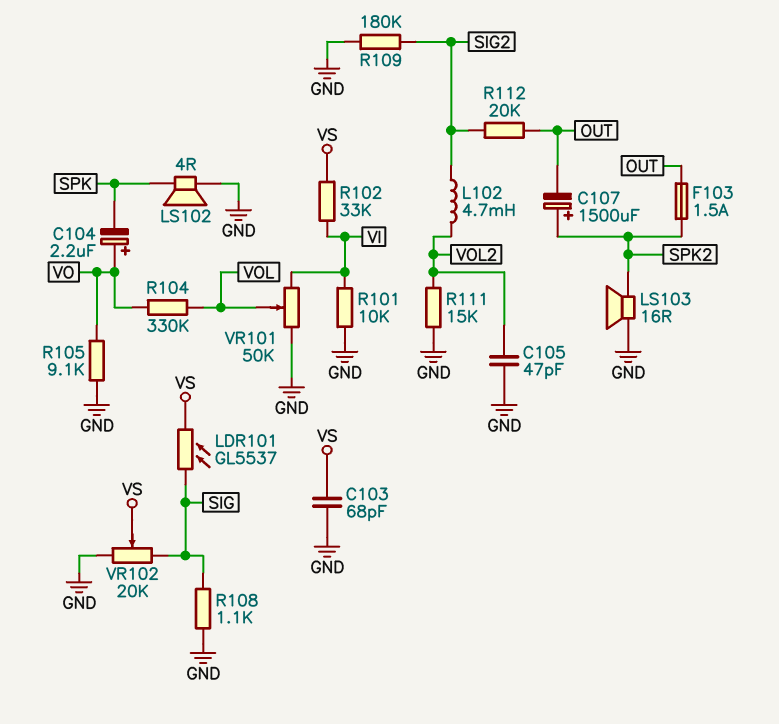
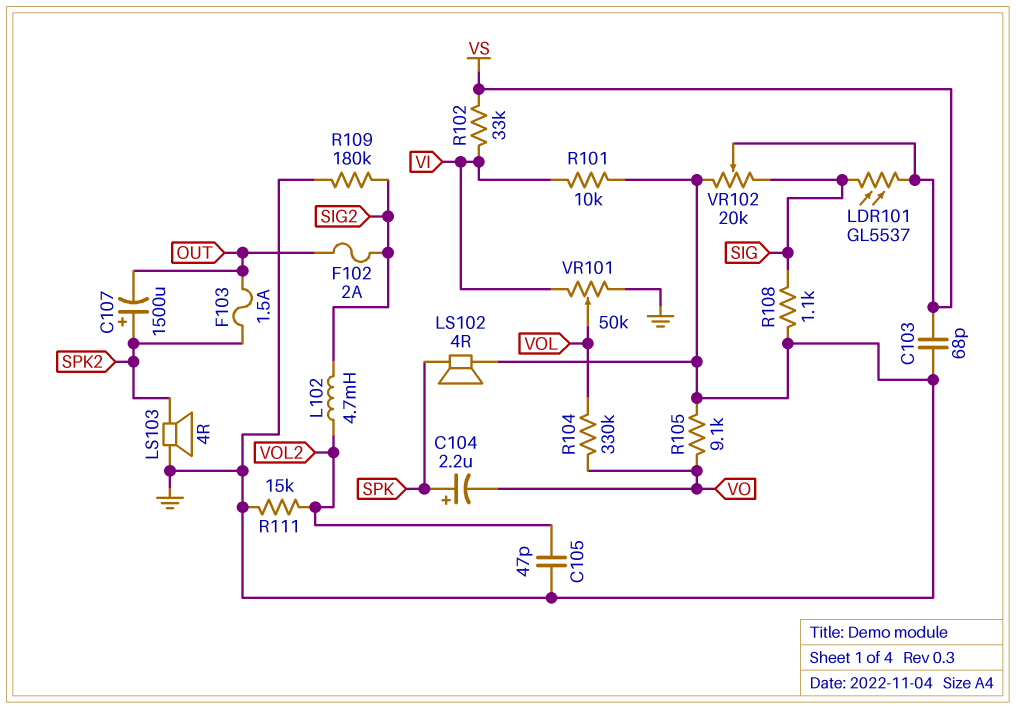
C104: 2.2uF (plus VO, minus SPK) -> 2.2uF (plus SPK, minus VO)
F102: none -> 2A (OUT, SIG2)
LS103: speaker 16R (GND, SPK2) -> speaker 4R (GND, SPK2)
R112: 20k (OUT, SIG2) -> none

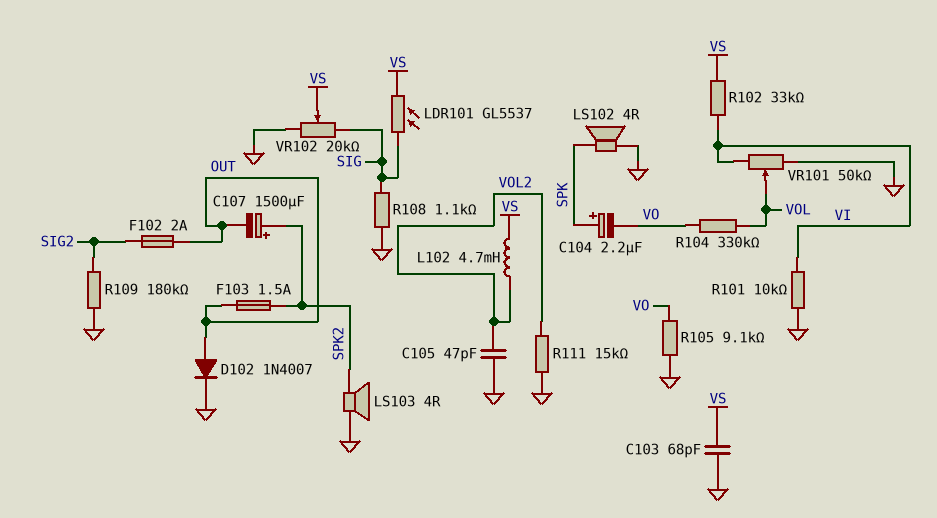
D102: none -> diode 1N4007 (A OUT, K GND)
L102: 4.7mH (SIG2, VOL2) -> 4.7mH (VOL2, VS)

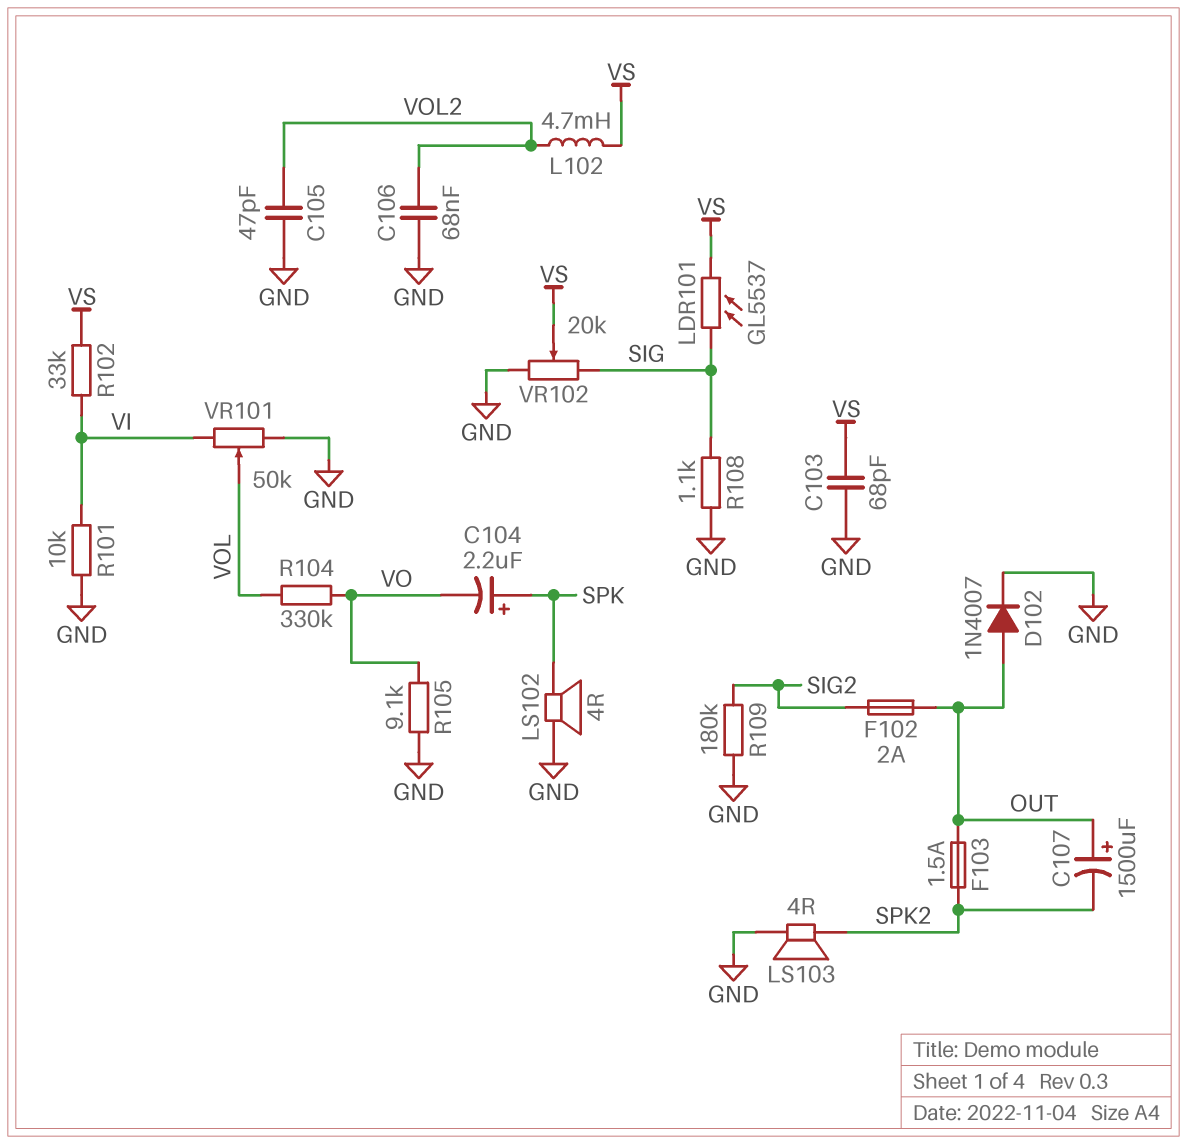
C106: none -> 68nF (GND, VOL2)
C107: 1500uF (plus SPK2, minus OUT) -> 1500uF (plus OUT, minus SPK2)
R111: 15k (GND, VOL2) -> none

